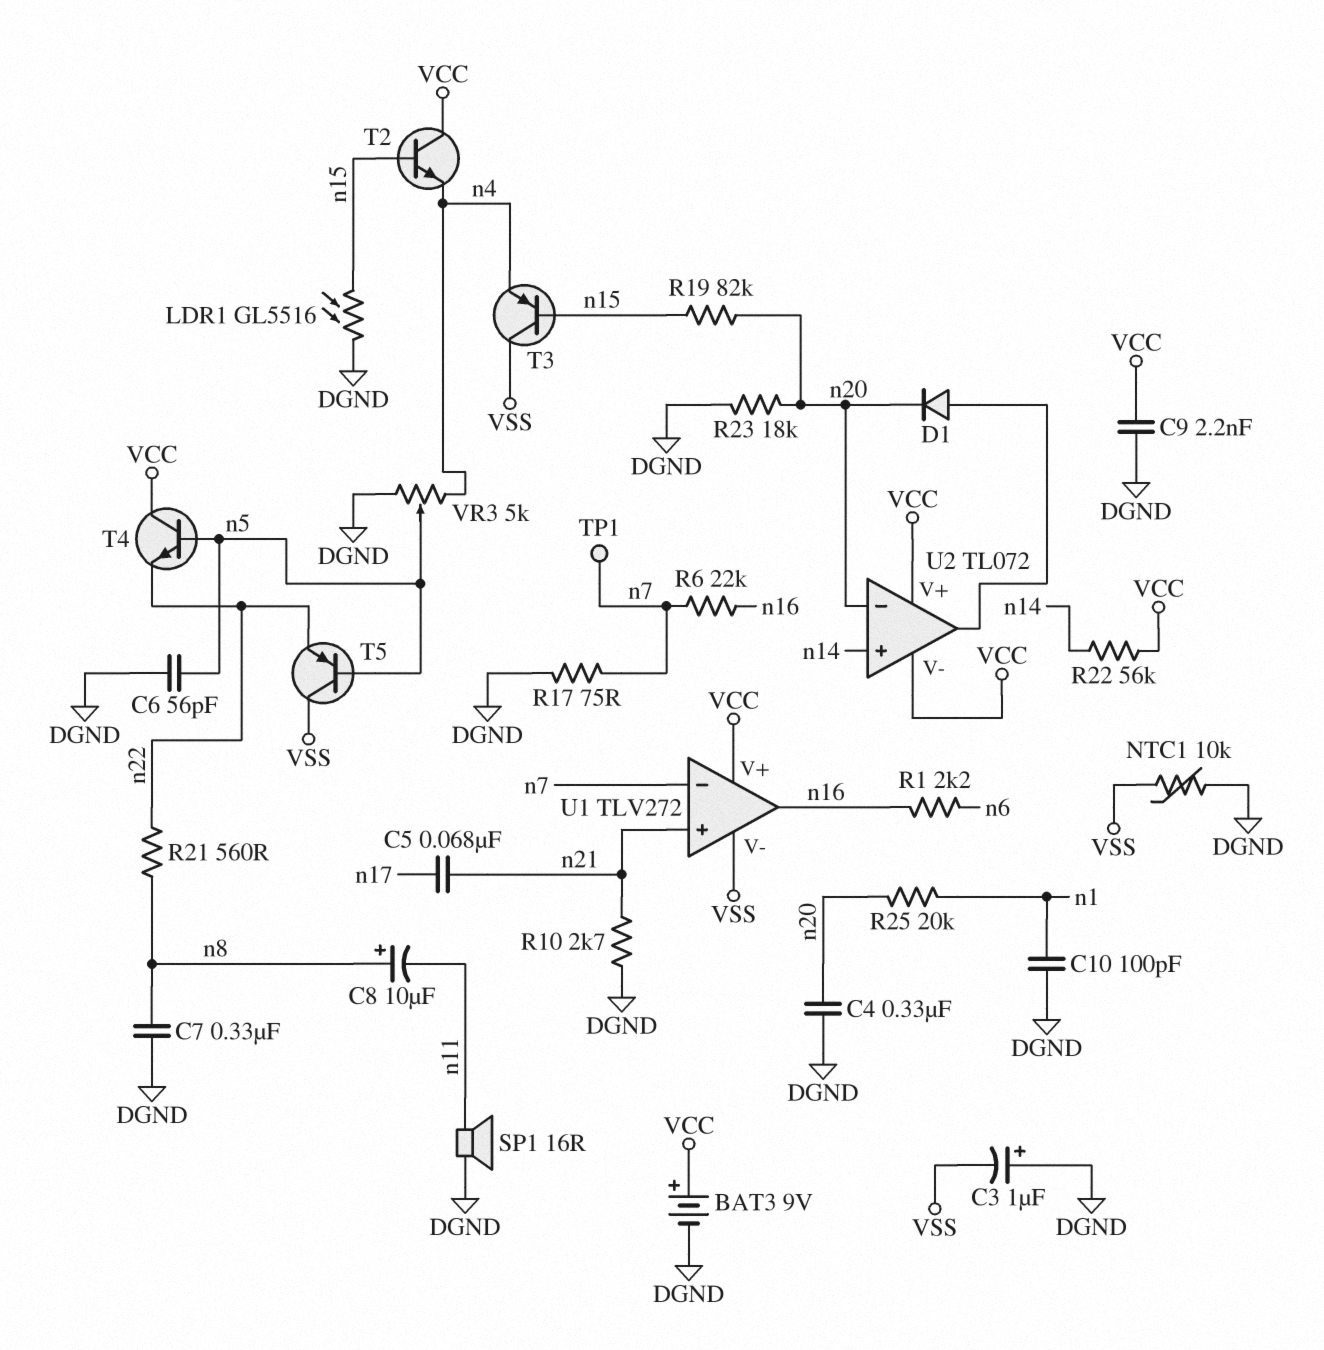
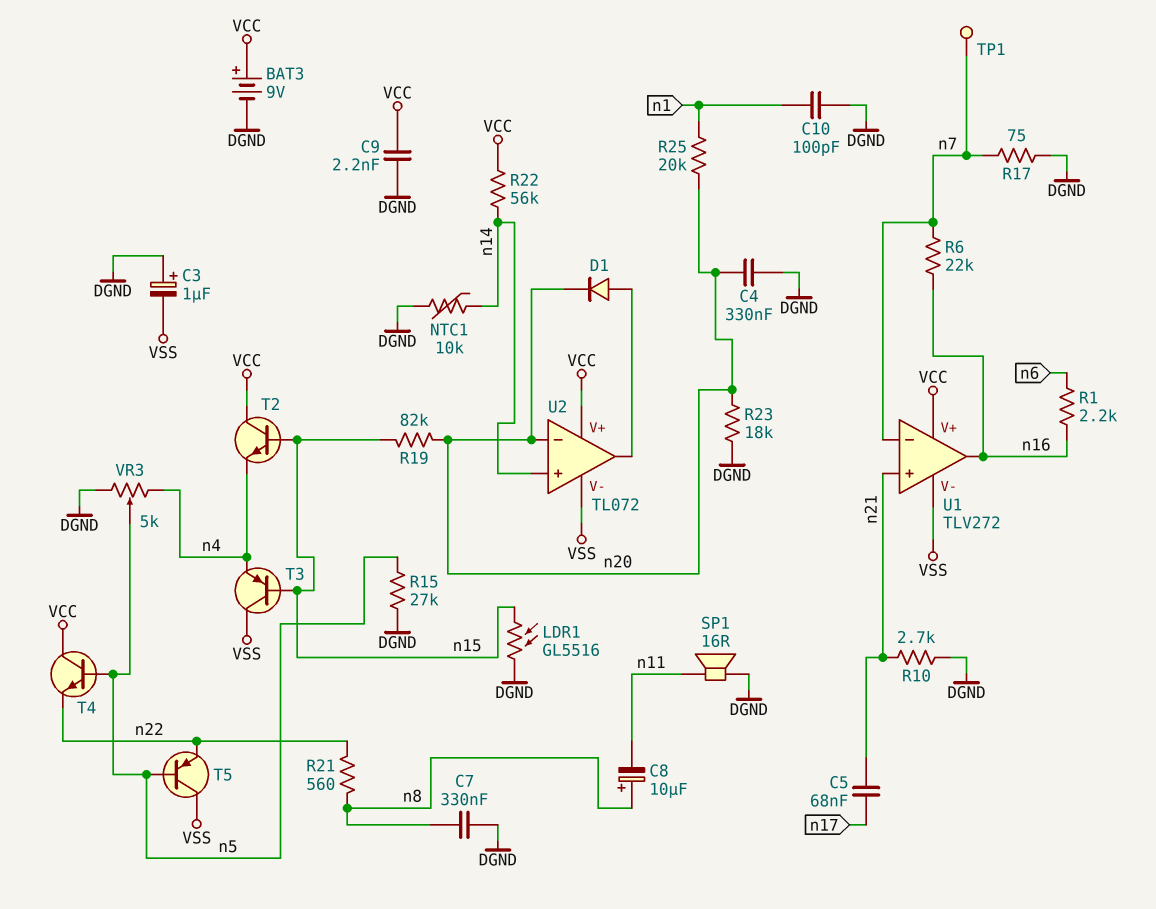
C6: 56pF (DGND, n5) -> none
NTC1: 10k (DGND, VSS) -> 10k (DGND, n14)
R15: none -> 27k (DGND, n5)
U2 pin V-: VCC -> VSS

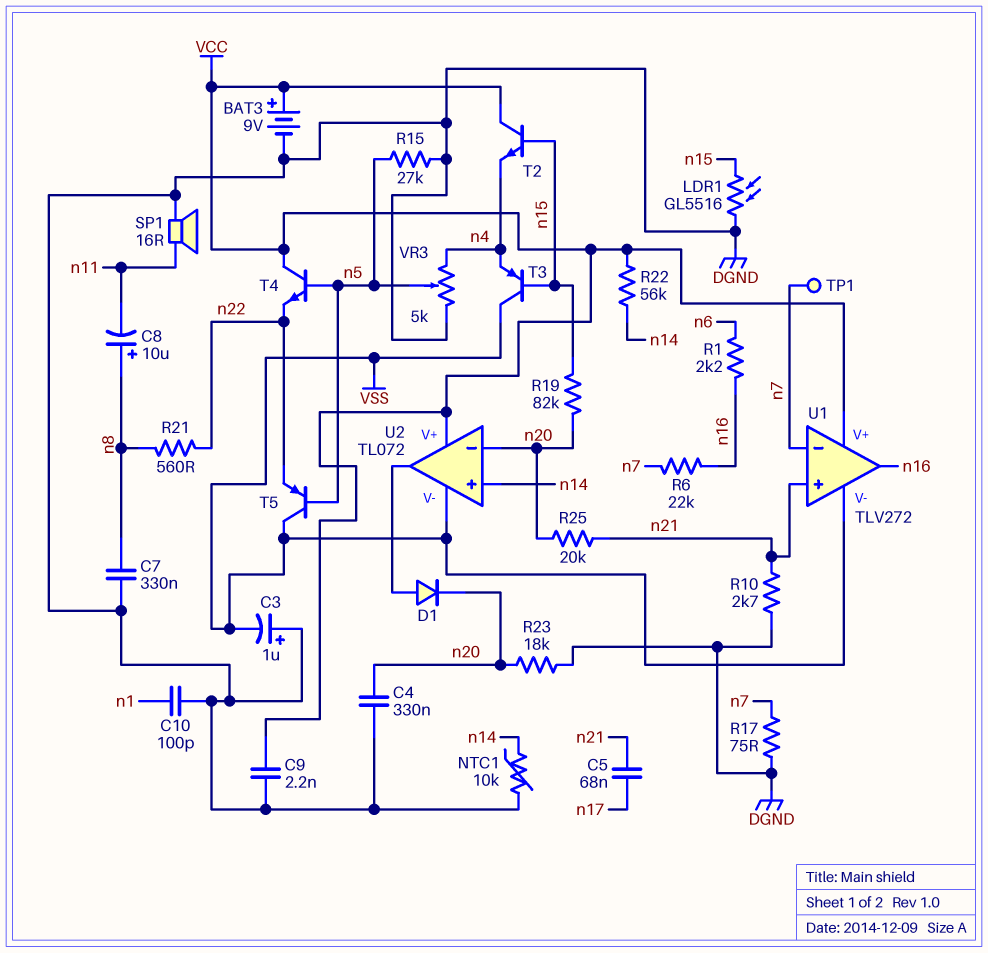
R25: 20k (n1, n20) -> 20k (n20, n21)

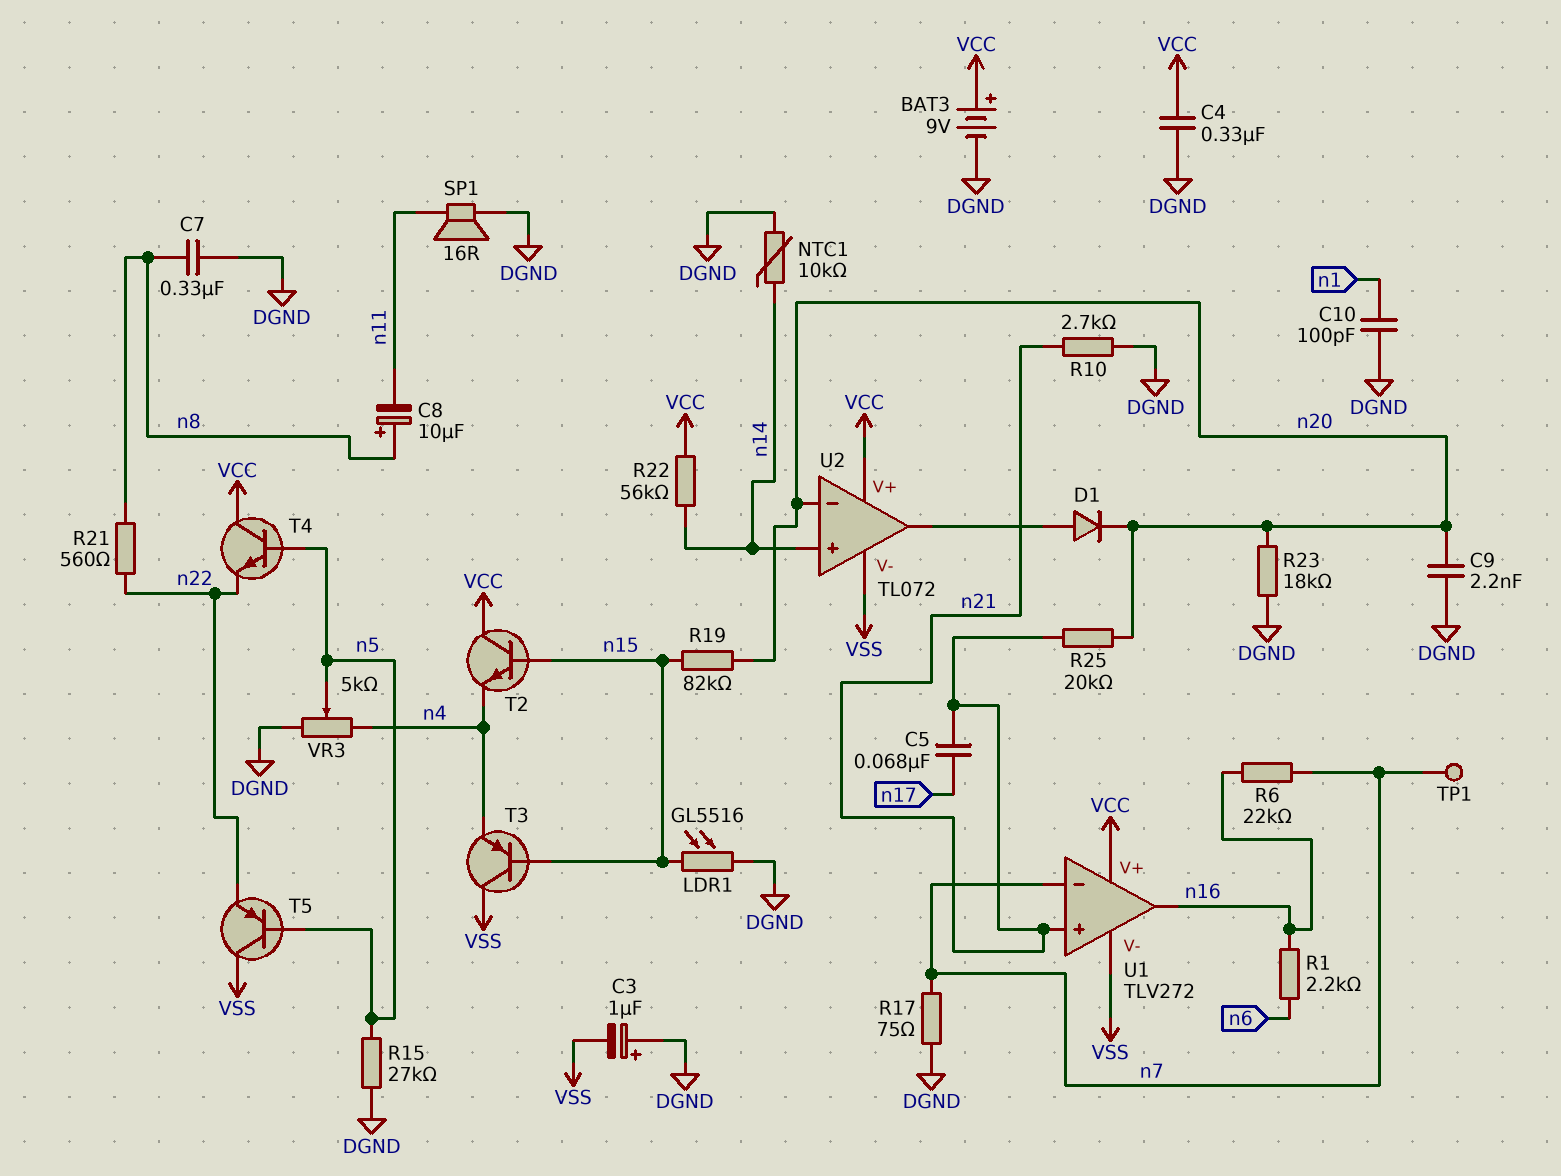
C4: 330nF (DGND, n20) -> 330nF (DGND, VCC)
C9: 2.2nF (DGND, VCC) -> 2.2nF (DGND, n20)

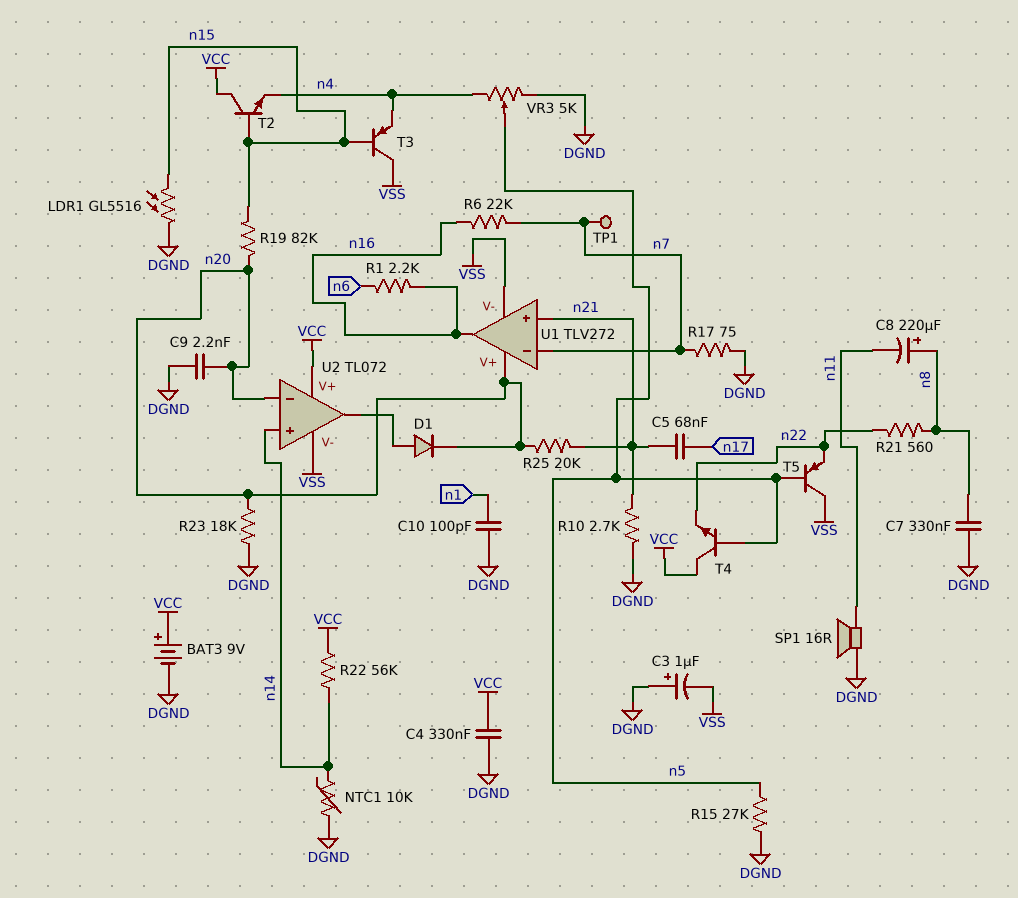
C8: 10uF (plus n8, minus n11) -> 220uF (plus n8, minus n11)
U1 pin V+: VCC -> n20

